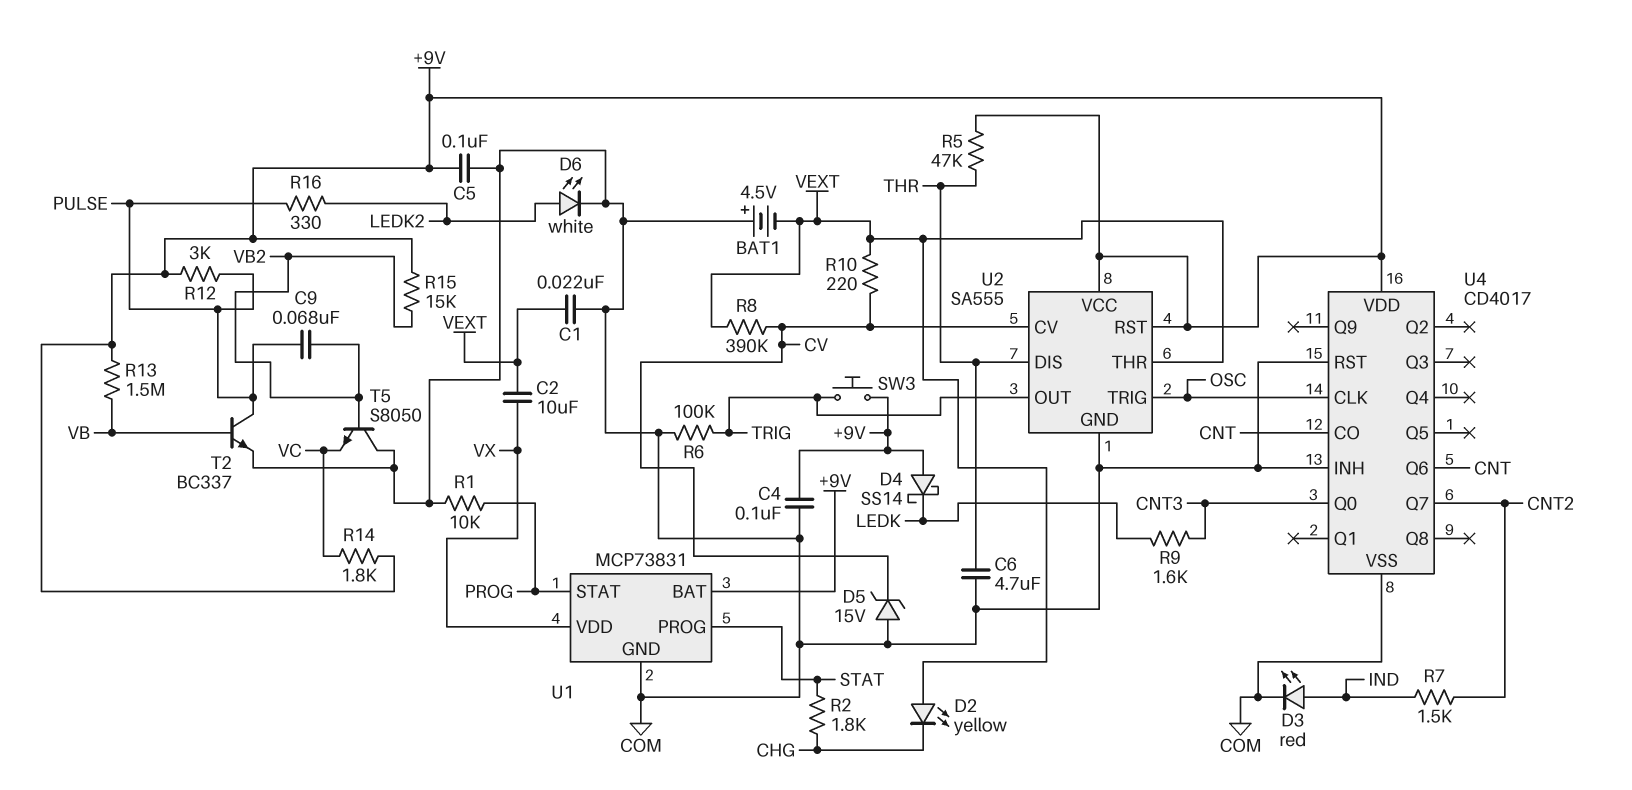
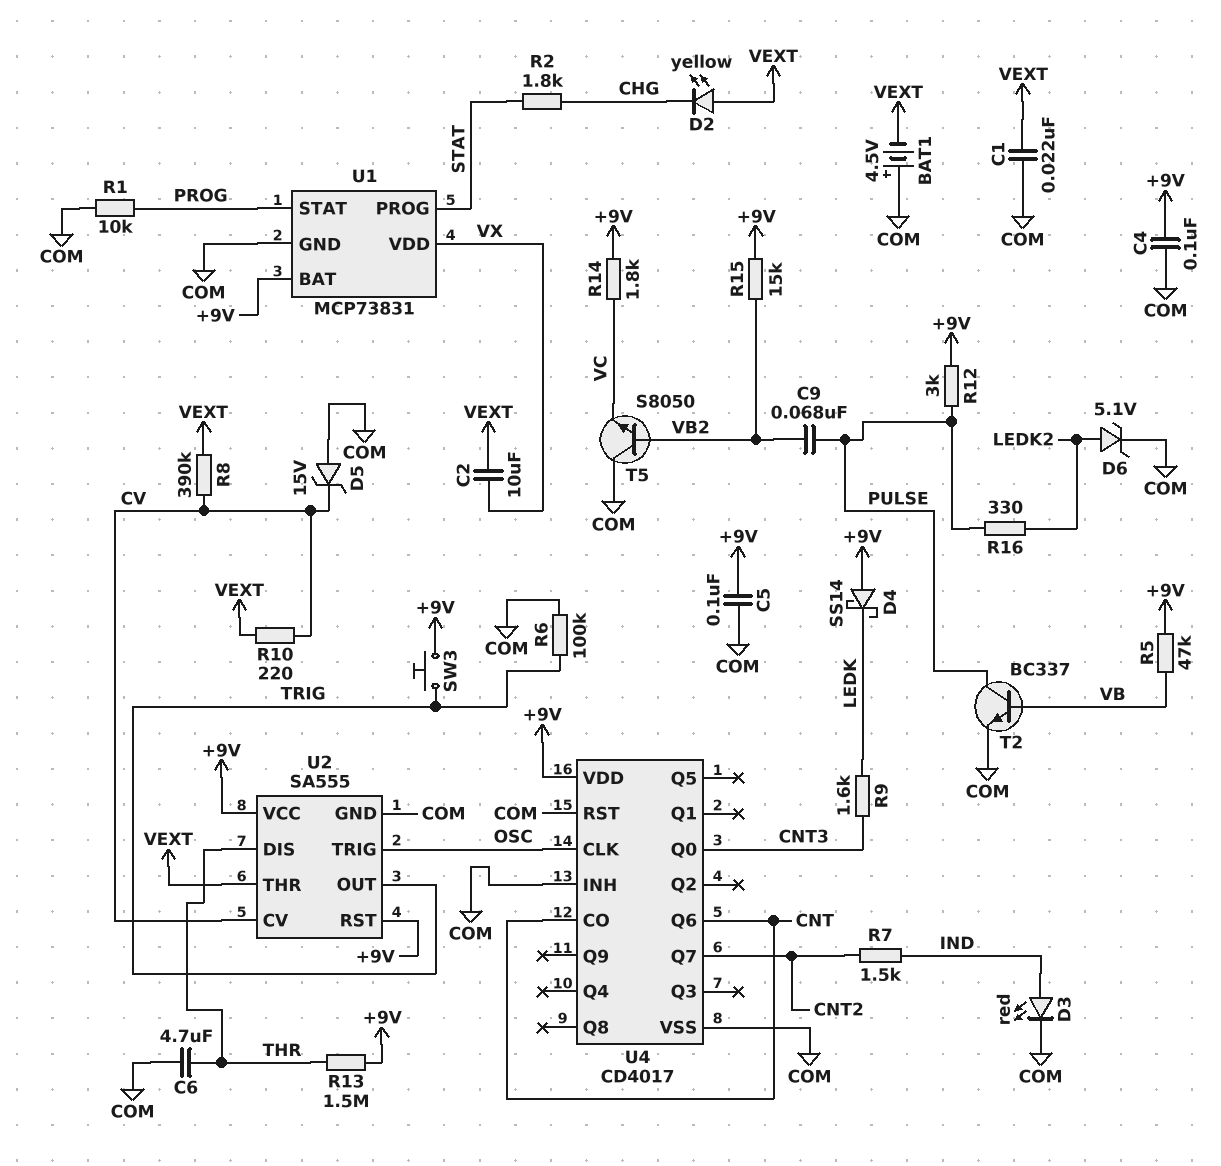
D6: LED white (A LEDK2, K COM) -> zener 5.1V (A LEDK2, K COM)
R5: 47k (+9V, THR) -> 47k (+9V, VB)
R13: 1.5M (+9V, VB) -> 1.5M (+9V, THR)

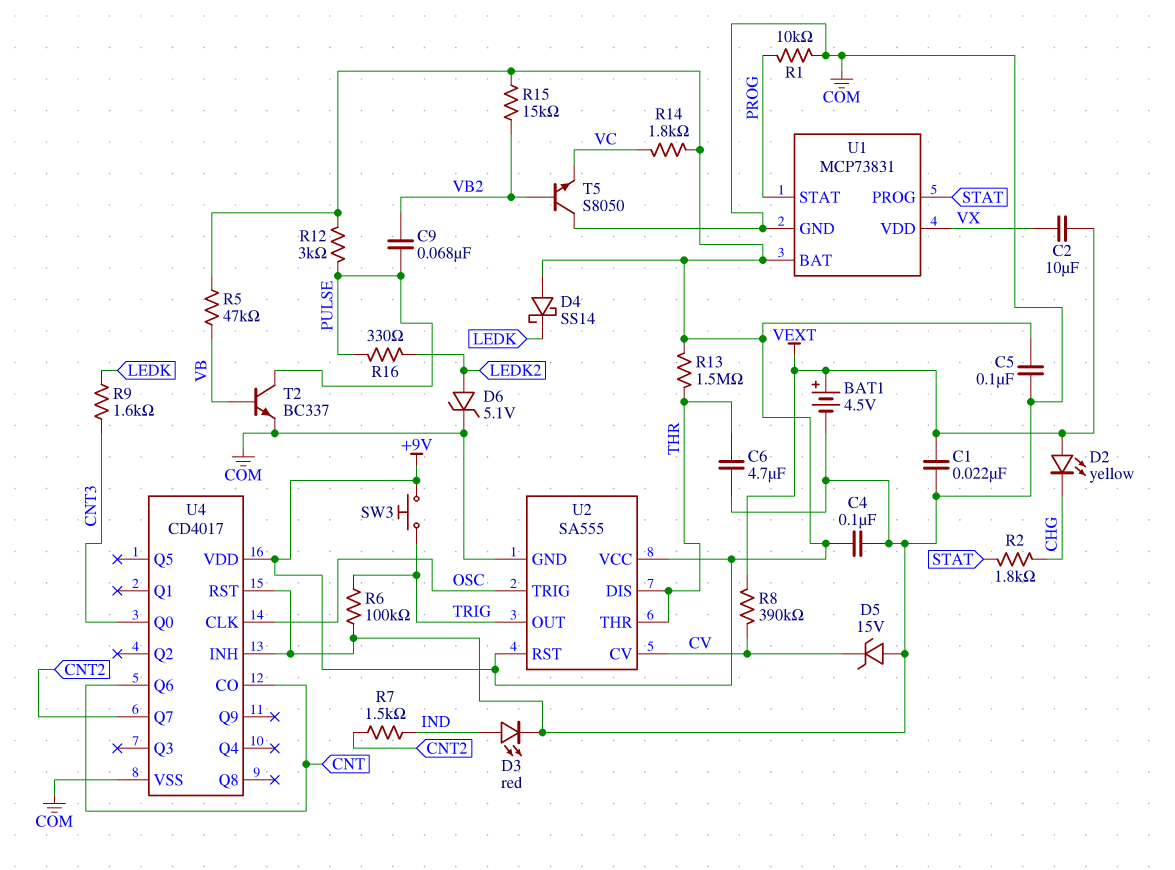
BAT1: 4.5V (plus COM, minus VEXT) -> 4.5V (plus VEXT, minus COM)
R10: 220 (CV, VEXT) -> none
U2 pin THR: VEXT -> THR

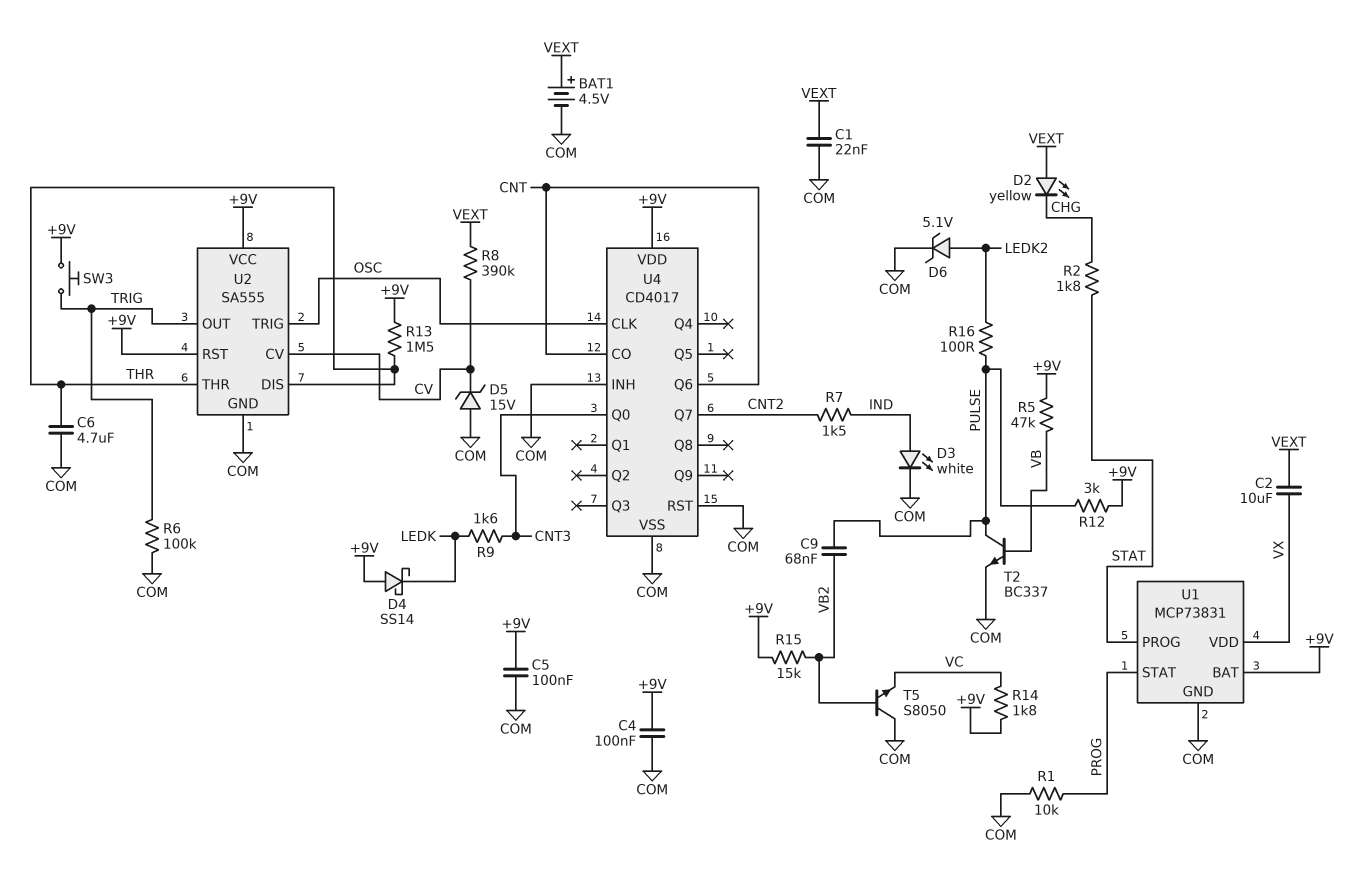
D3: LED red (A IND, K COM) -> LED white (A IND, K COM)
R16: 330 (LEDK2, PULSE) -> 100 (LEDK2, PULSE)

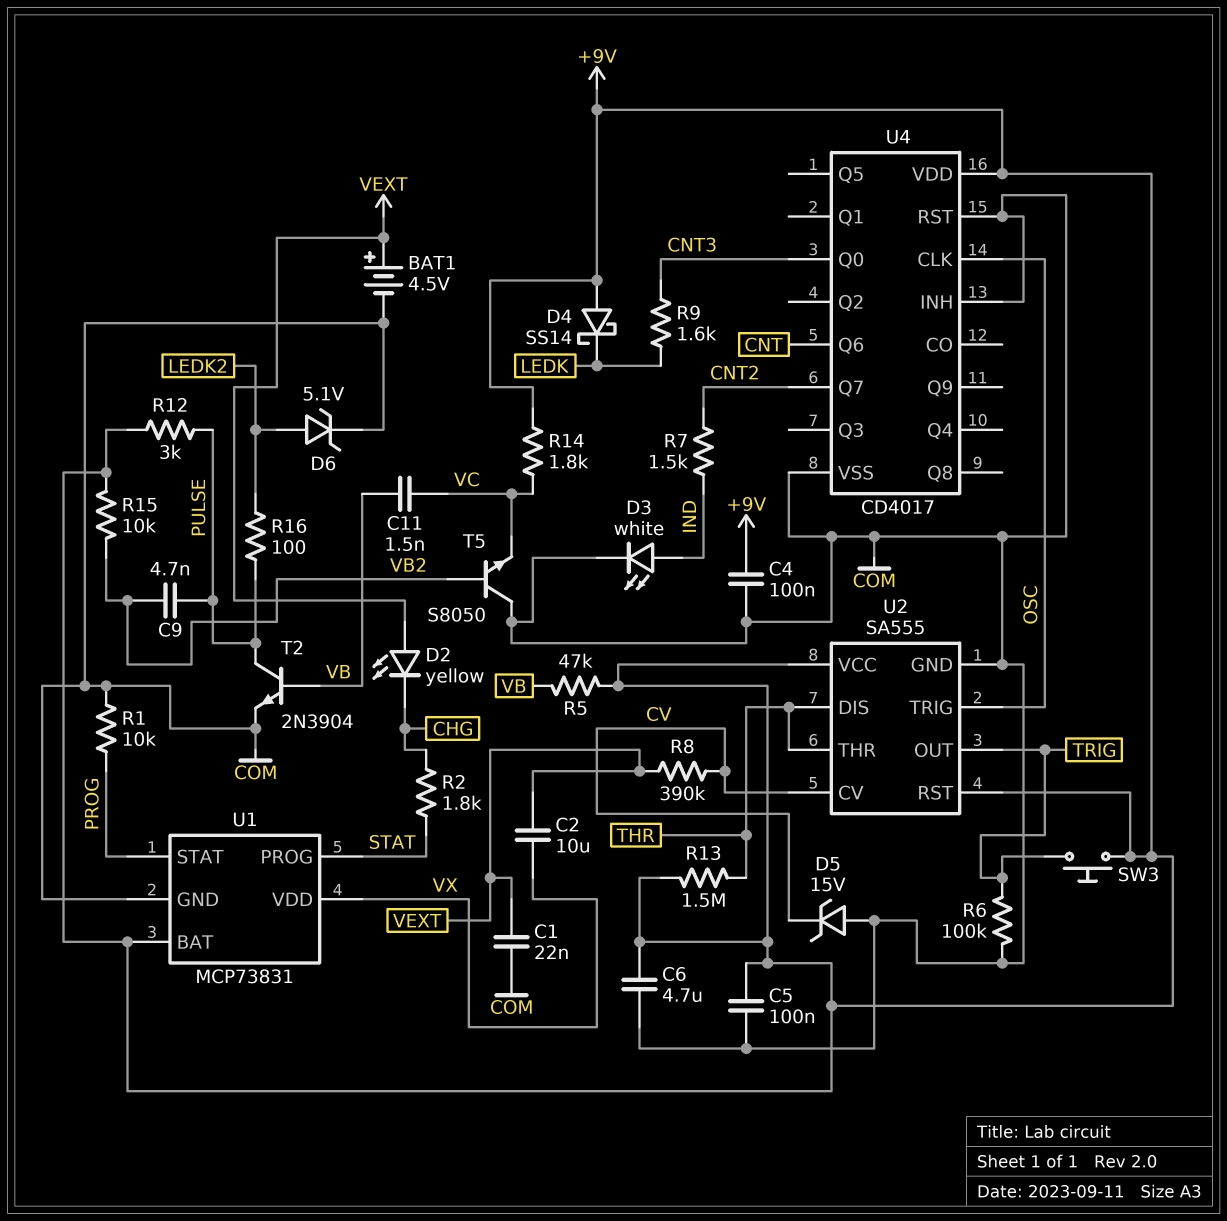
C6: 4.7uF (COM, THR) -> 4.7uF (+9V, COM)
C9: 68nF (PULSE, VB2) -> 4.7nF (PULSE, VB2)
C11: none -> 1.5nF (VB, VC)
R15: 15k (+9V, VB2) -> 10k (+9V, VB2)
T2: NPN BC337 (B VB, C PULSE, E COM) -> NPN 2N3904 (B VB, C PULSE, E COM)
U4 pin CO: CNT -> none

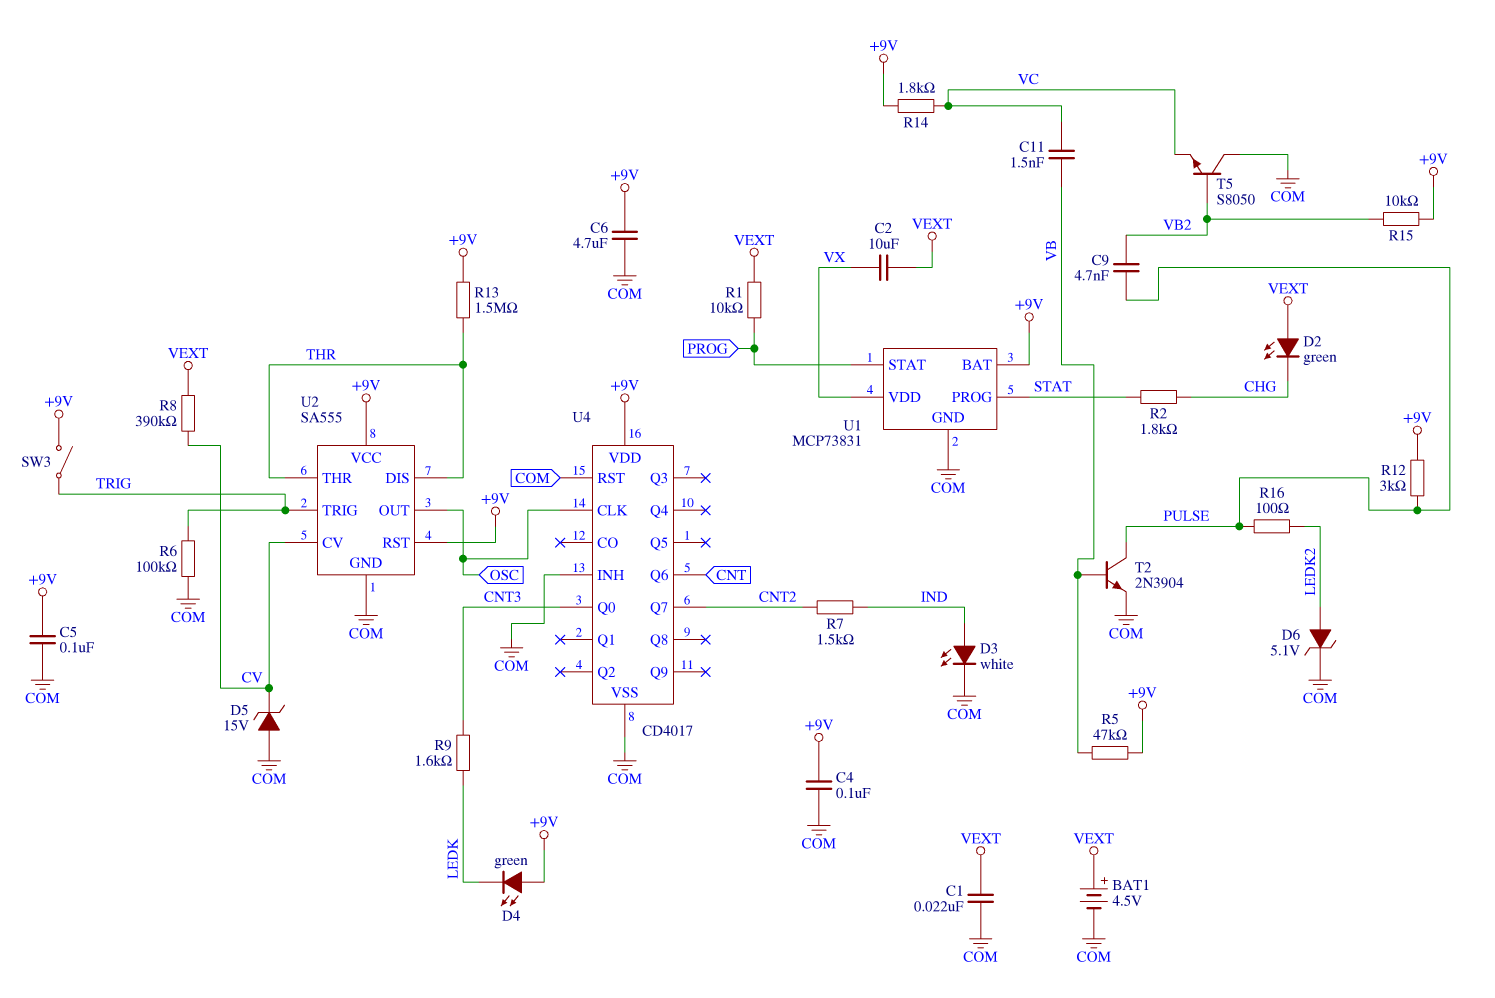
D2: LED yellow (A VEXT, K CHG) -> LED green (A VEXT, K CHG)
D4: schottky SS14 (A +9V, K LEDK) -> LED green (A +9V, K LEDK)
R1: 10k (COM, PROG) -> 10k (PROG, VEXT)
SW3: button (+9V, TRIG) -> switch (+9V, TRIG)
U2 pin OUT: TRIG -> OSC
U2 pin TRIG: OSC -> TRIG

